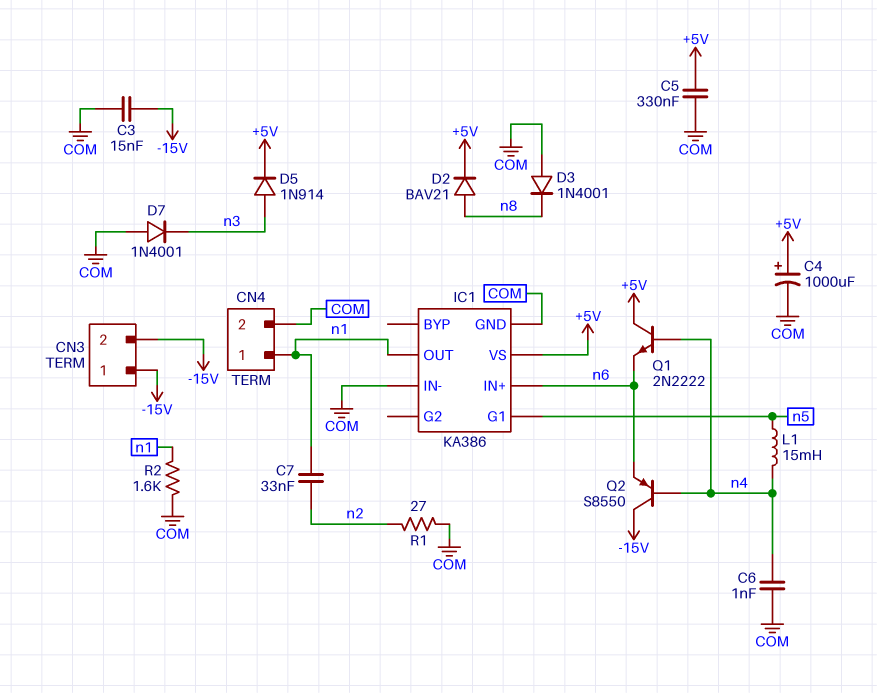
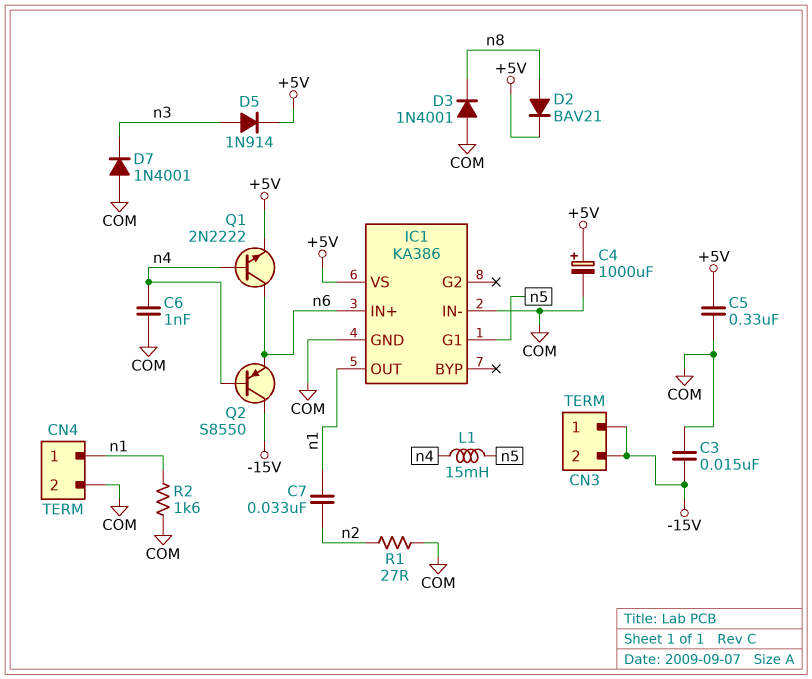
Q1: NPN 2N2222 (B n4, C +5V, E n6) -> NPN 2N2222 (B n4, C n6, E +5V)

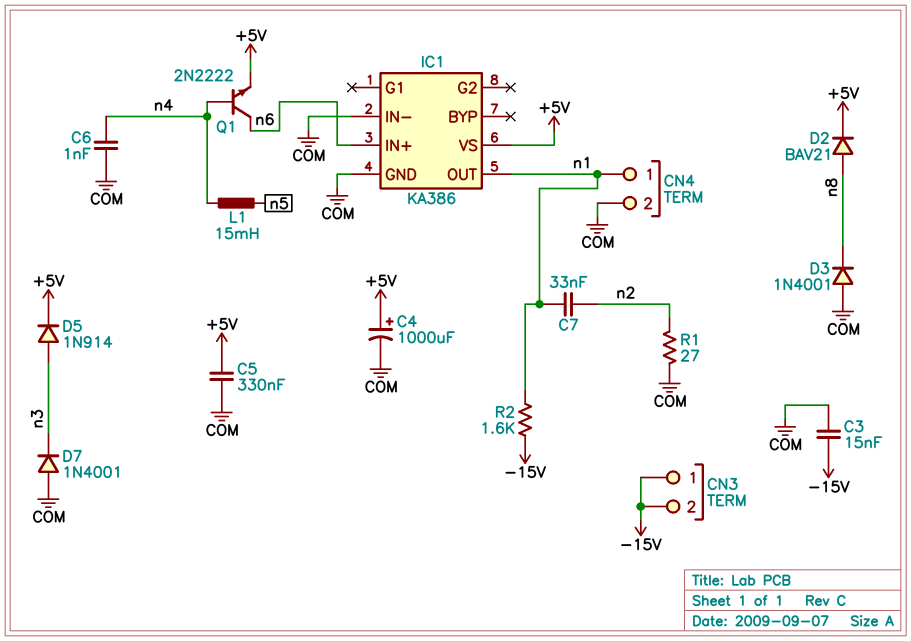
IC1 pin G1: n5 -> none
Q2: PNP S8550 (B n4, C -15V, E n6) -> none
R2: 1.6k (COM, n1) -> 1.6k (-15V, n1)

